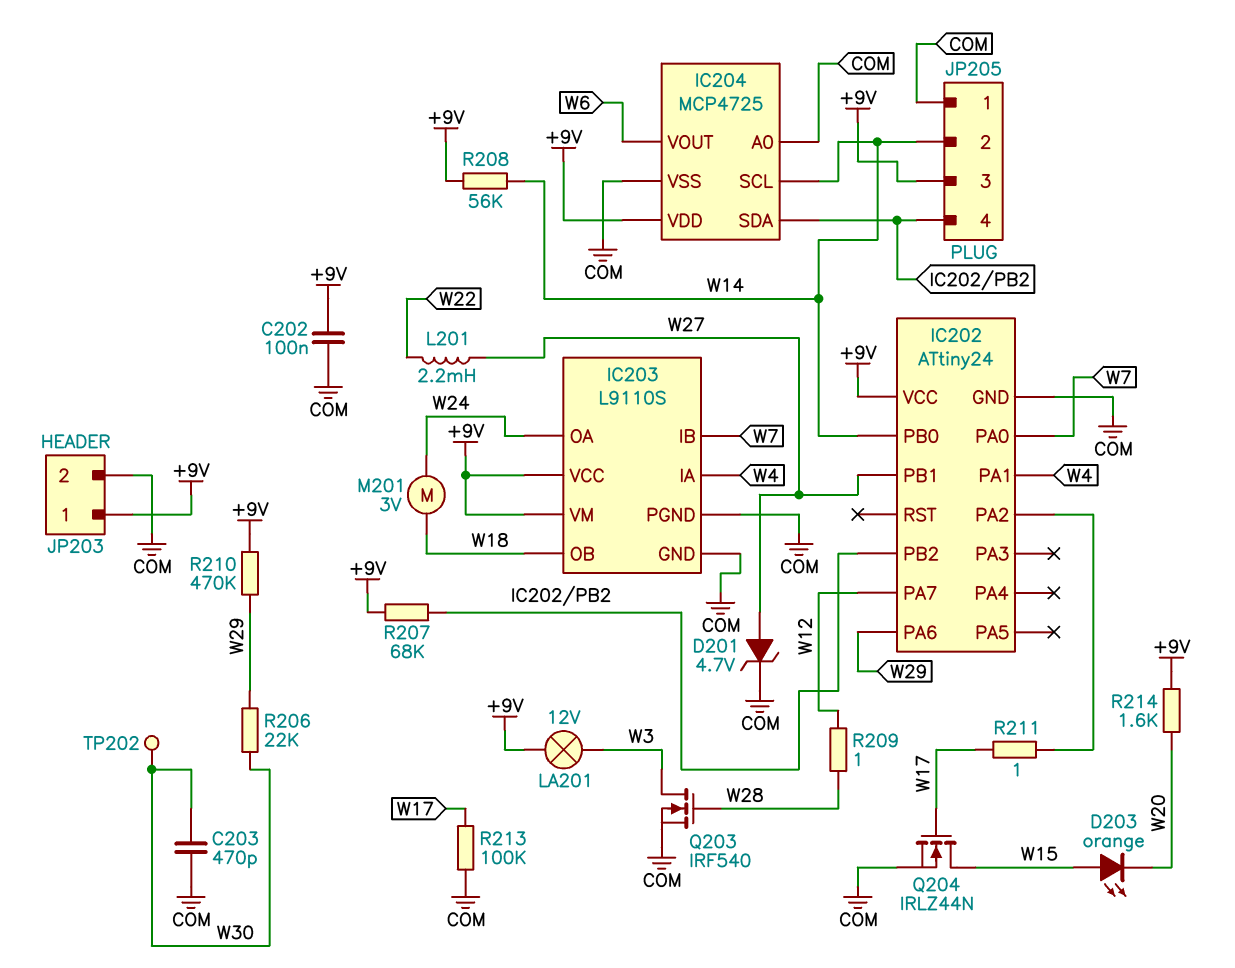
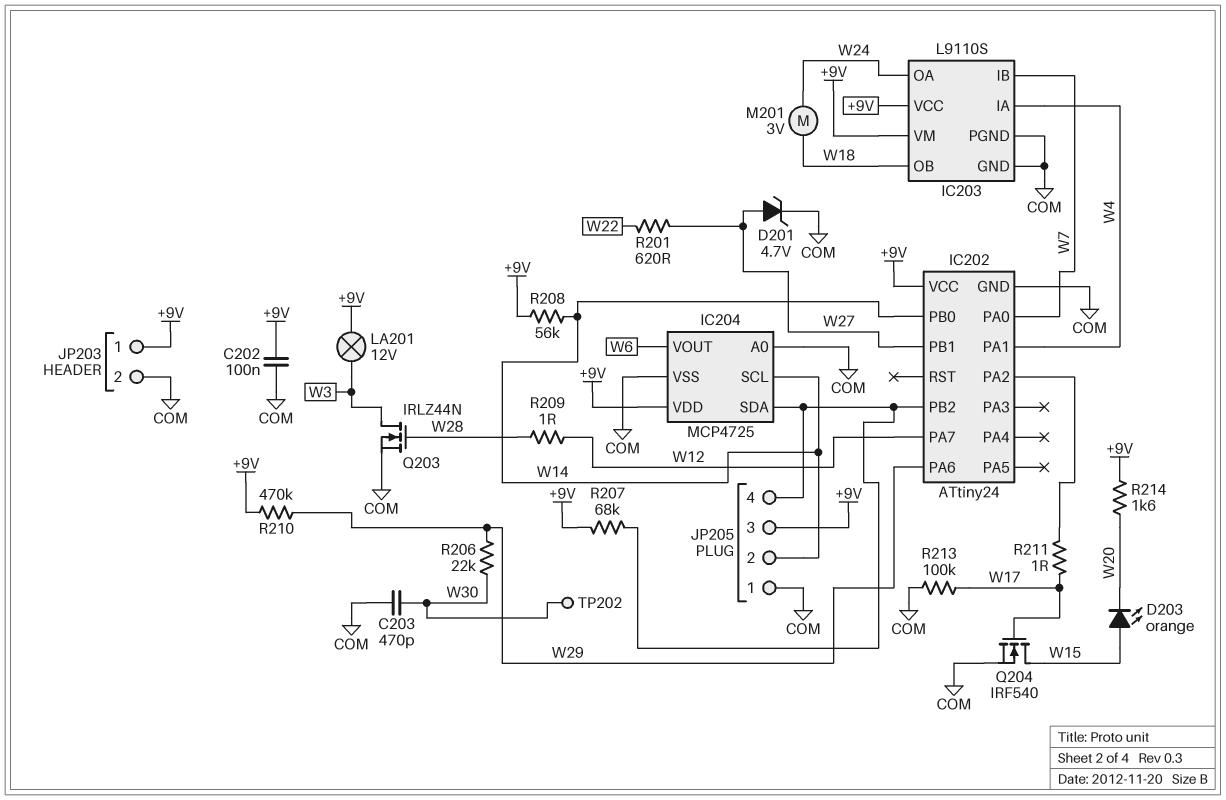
L201: 2.2mH (W22, W27) -> none
Q203: NMOS IRF540 (G W28, D W3, S COM) -> NMOS IRLZ44N (G W28, D W3, S COM)
Q204: NMOS IRLZ44N (G W17, D W15, S COM) -> NMOS IRF540 (G W17, D W15, S COM)
R201: none -> 620 (W22, W27)

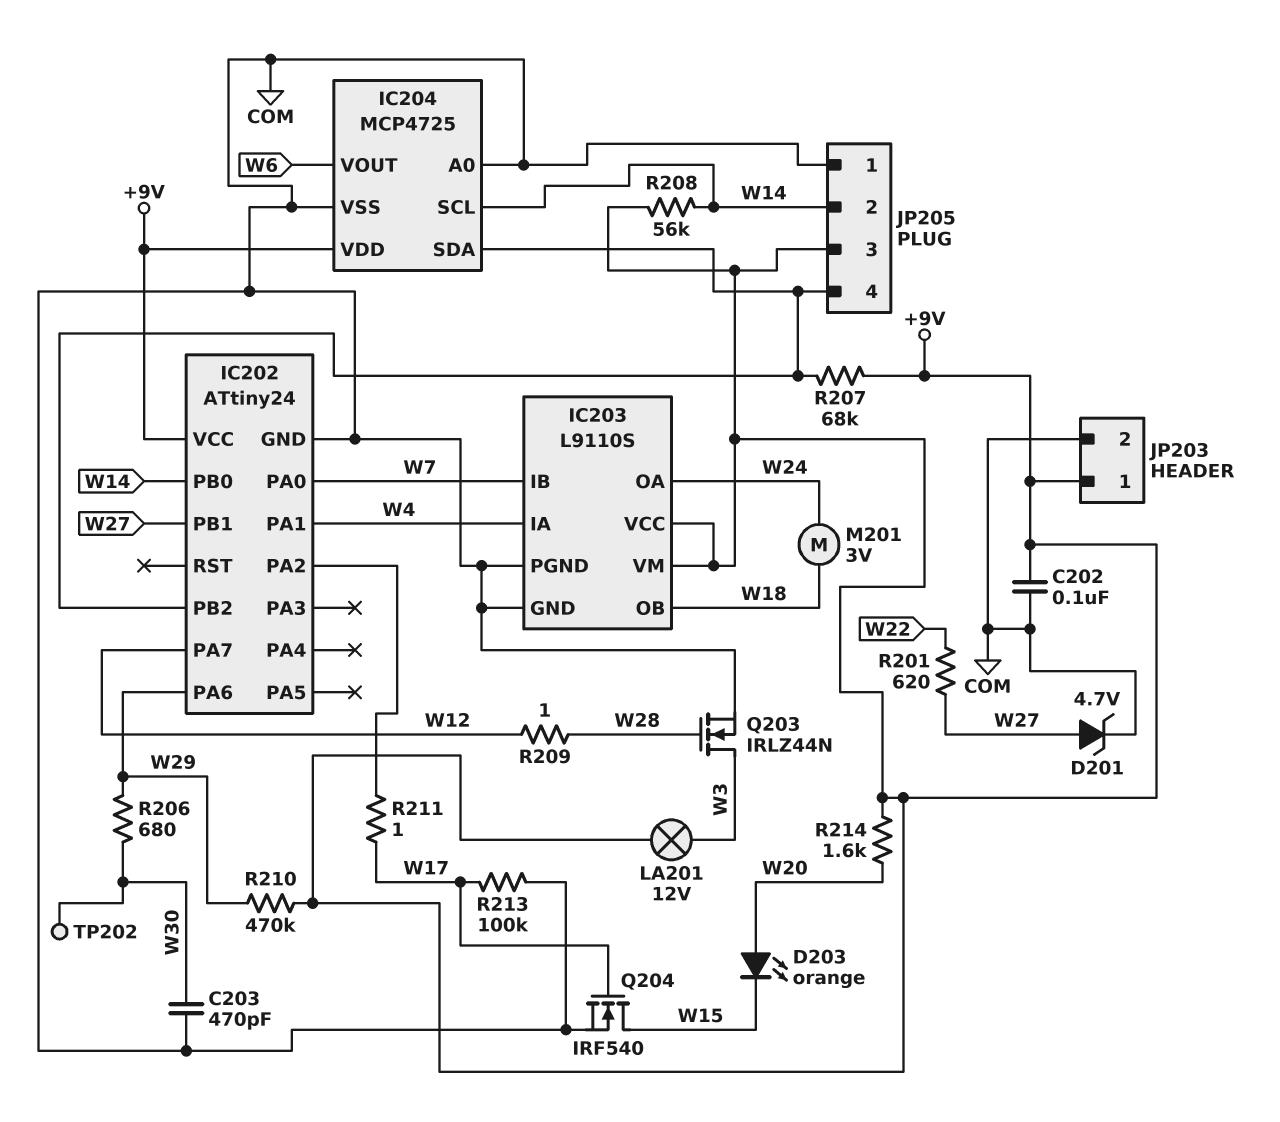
D203: LED orange (A W15, K W20) -> LED orange (A W20, K W15)
R206: 22k (W29, W30) -> 680 (W29, W30)

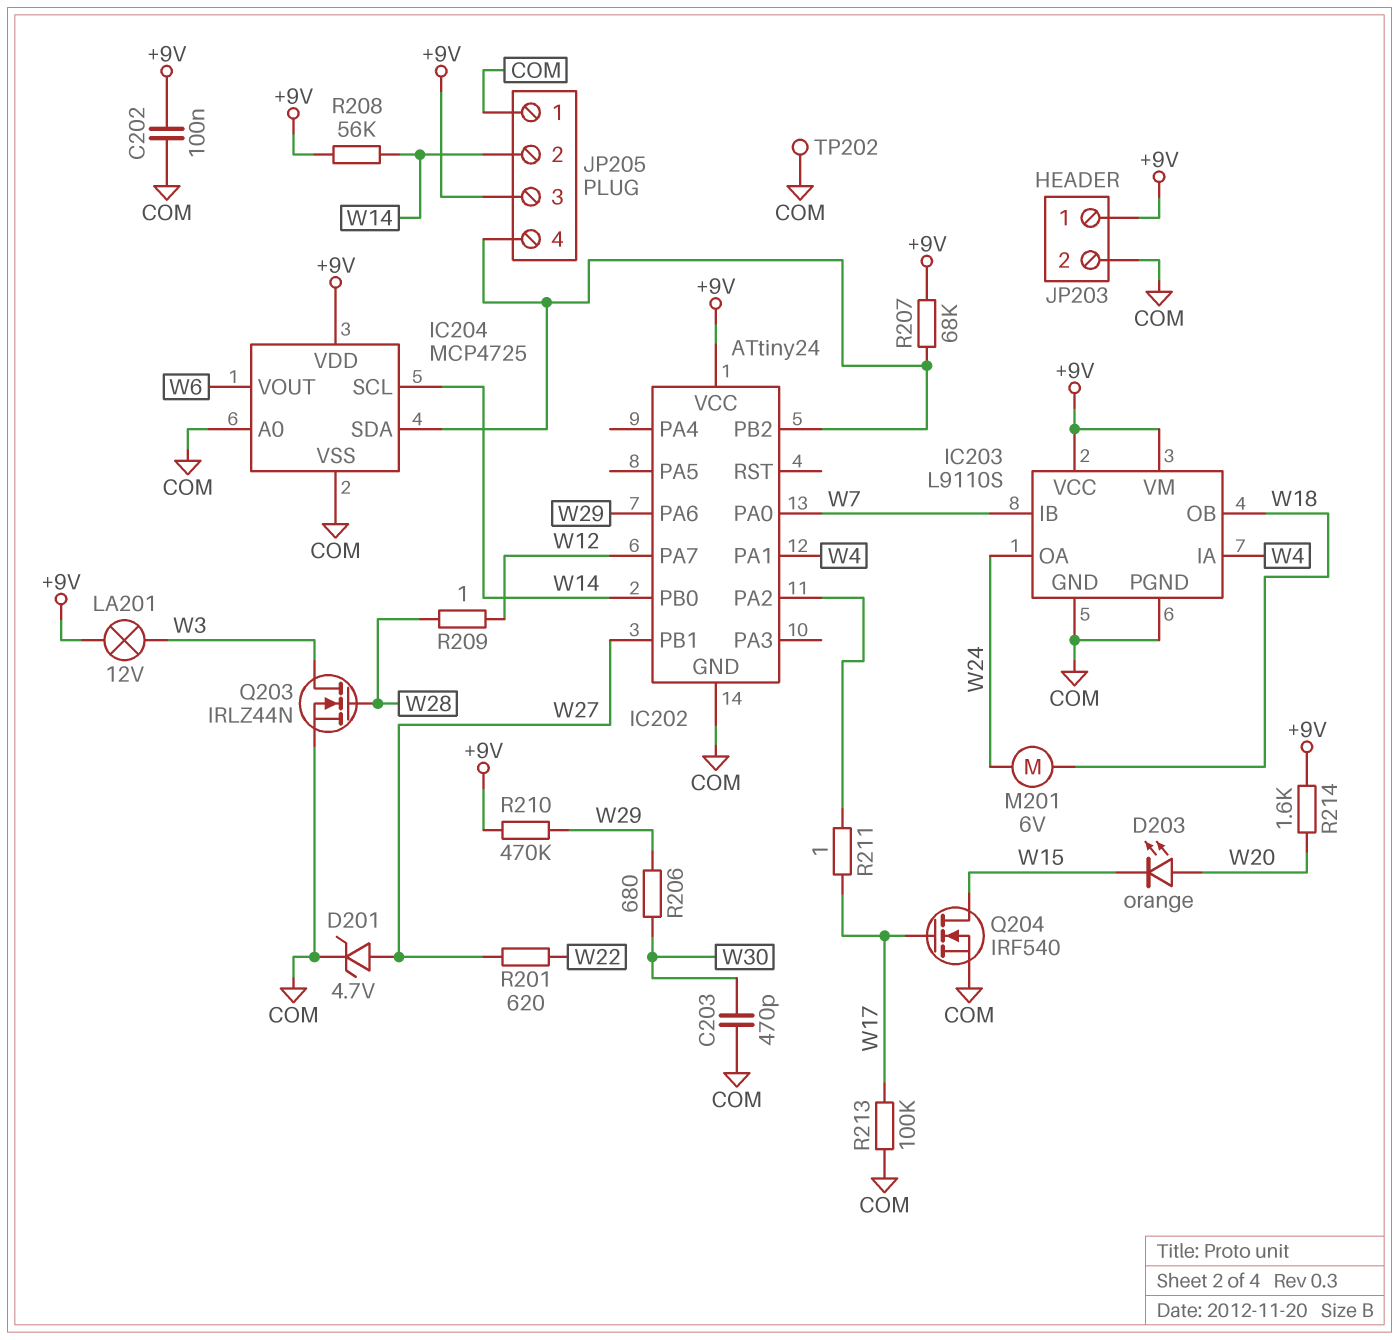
M201: motor 3V (W18, W24) -> motor 6V (W18, W24)
TP202: test point (W30) -> test point (COM)

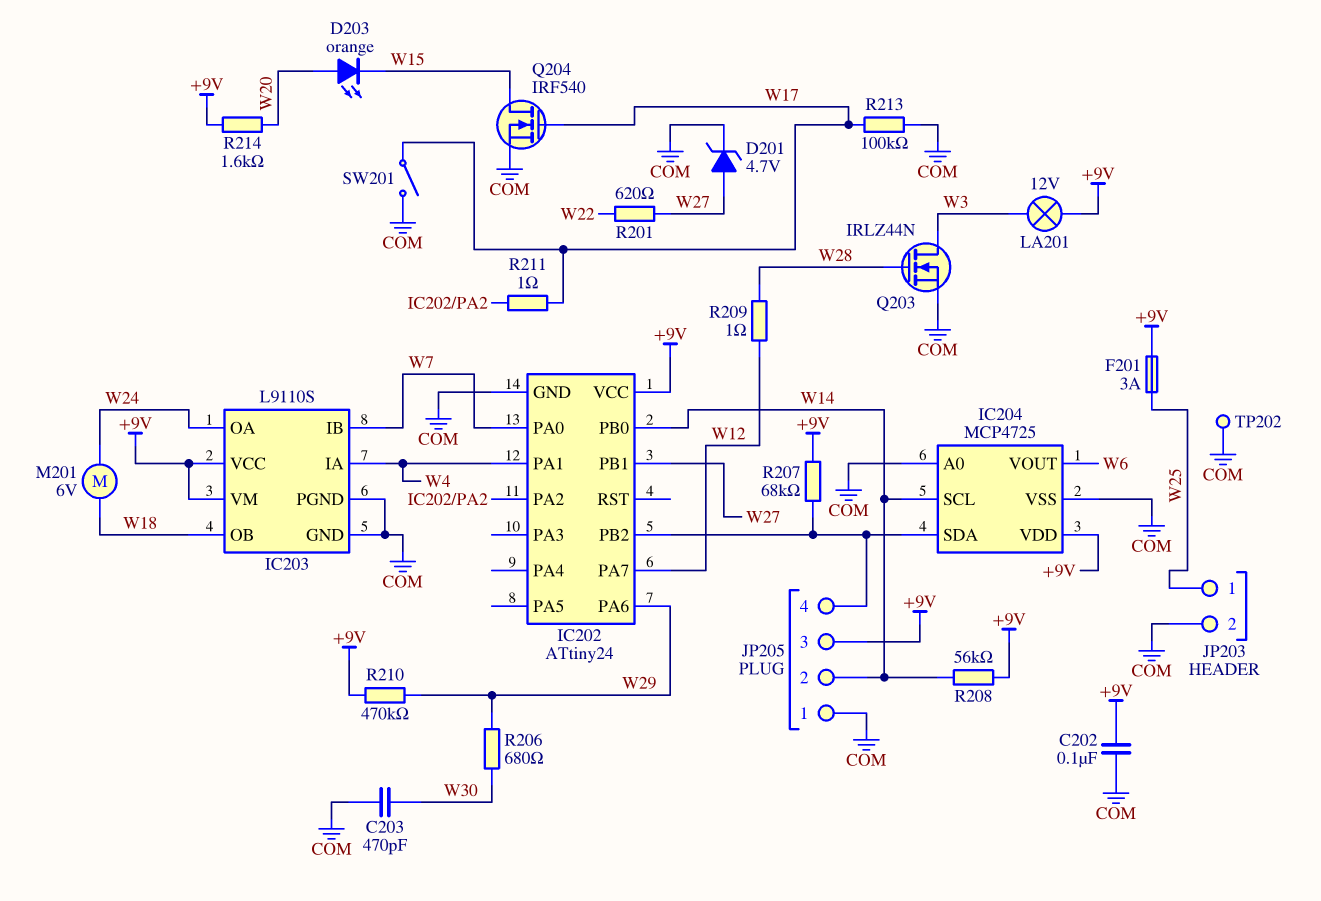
F201: none -> 3A (+9V, W25)
JP203 pin 1: +9V -> W25
SW201: none -> switch (COM, W17)

